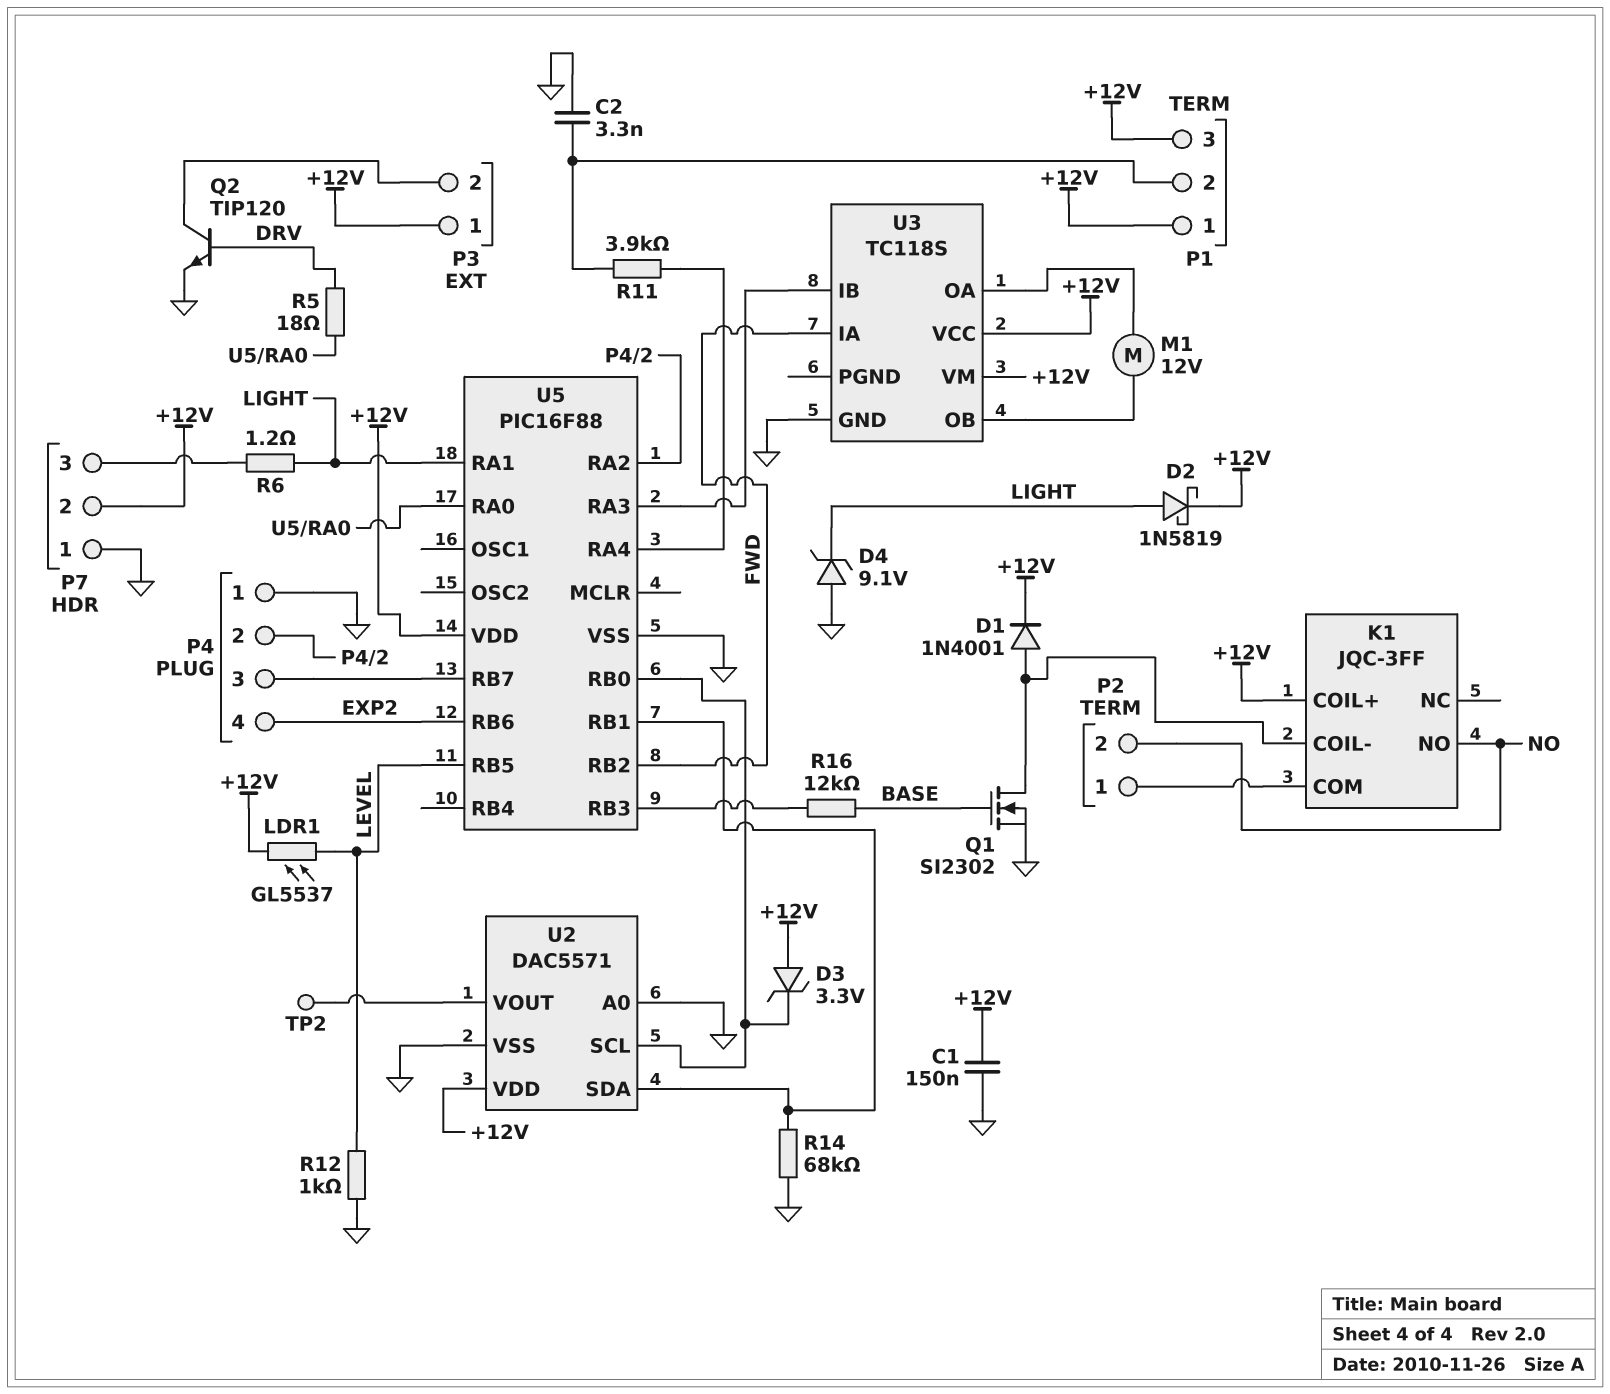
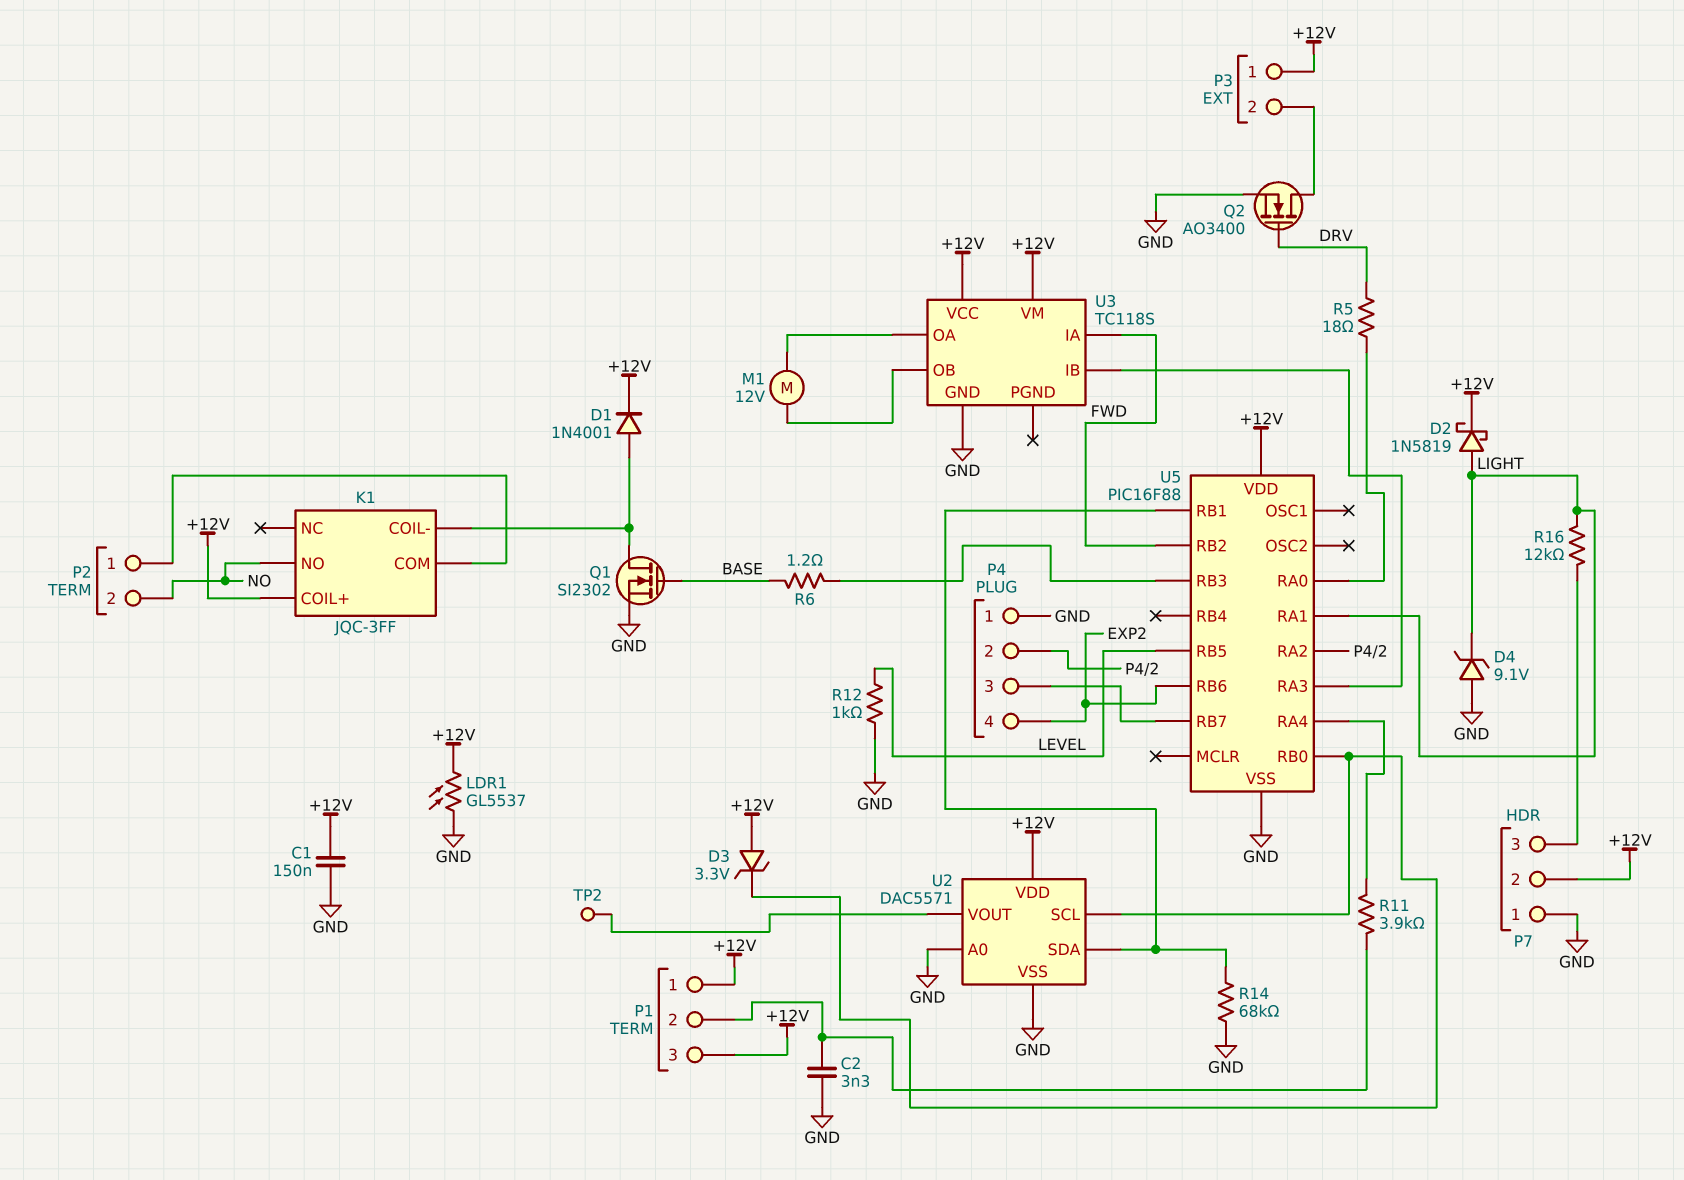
LDR1: GL5537 (+12V, LEVEL) -> GL5537 (+12V, GND)
Q2: NPN TIP120 (B DRV, C P3/2, E GND) -> NMOS AO3400 (G DRV, D P3/2, S GND)
R6: 1.2 (LIGHT, P7/3) -> 1.2 (BASE, U5/RB3)
R16: 12k (BASE, U5/RB3) -> 12k (LIGHT, P7/3)

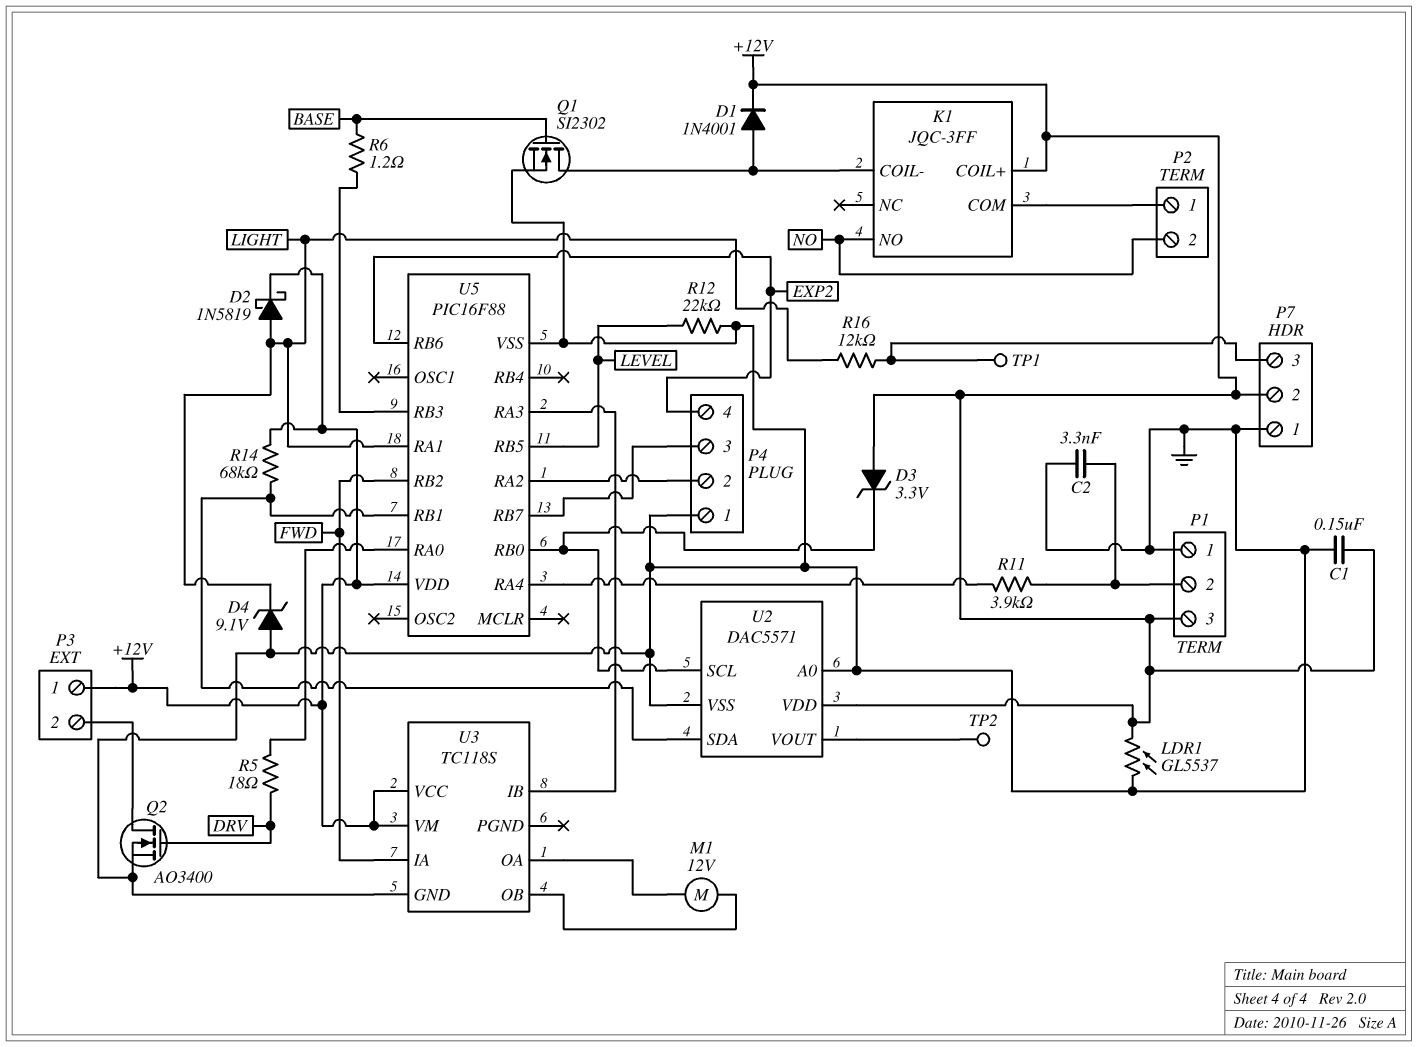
P1 pin 1: +12V -> GND
R12: 1k (GND, LEVEL) -> 22k (GND, LEVEL)
R14: 68k (GND, U2/SDA) -> 68k (+12V, U2/SDA)
TP1: none -> test point (P7/3)

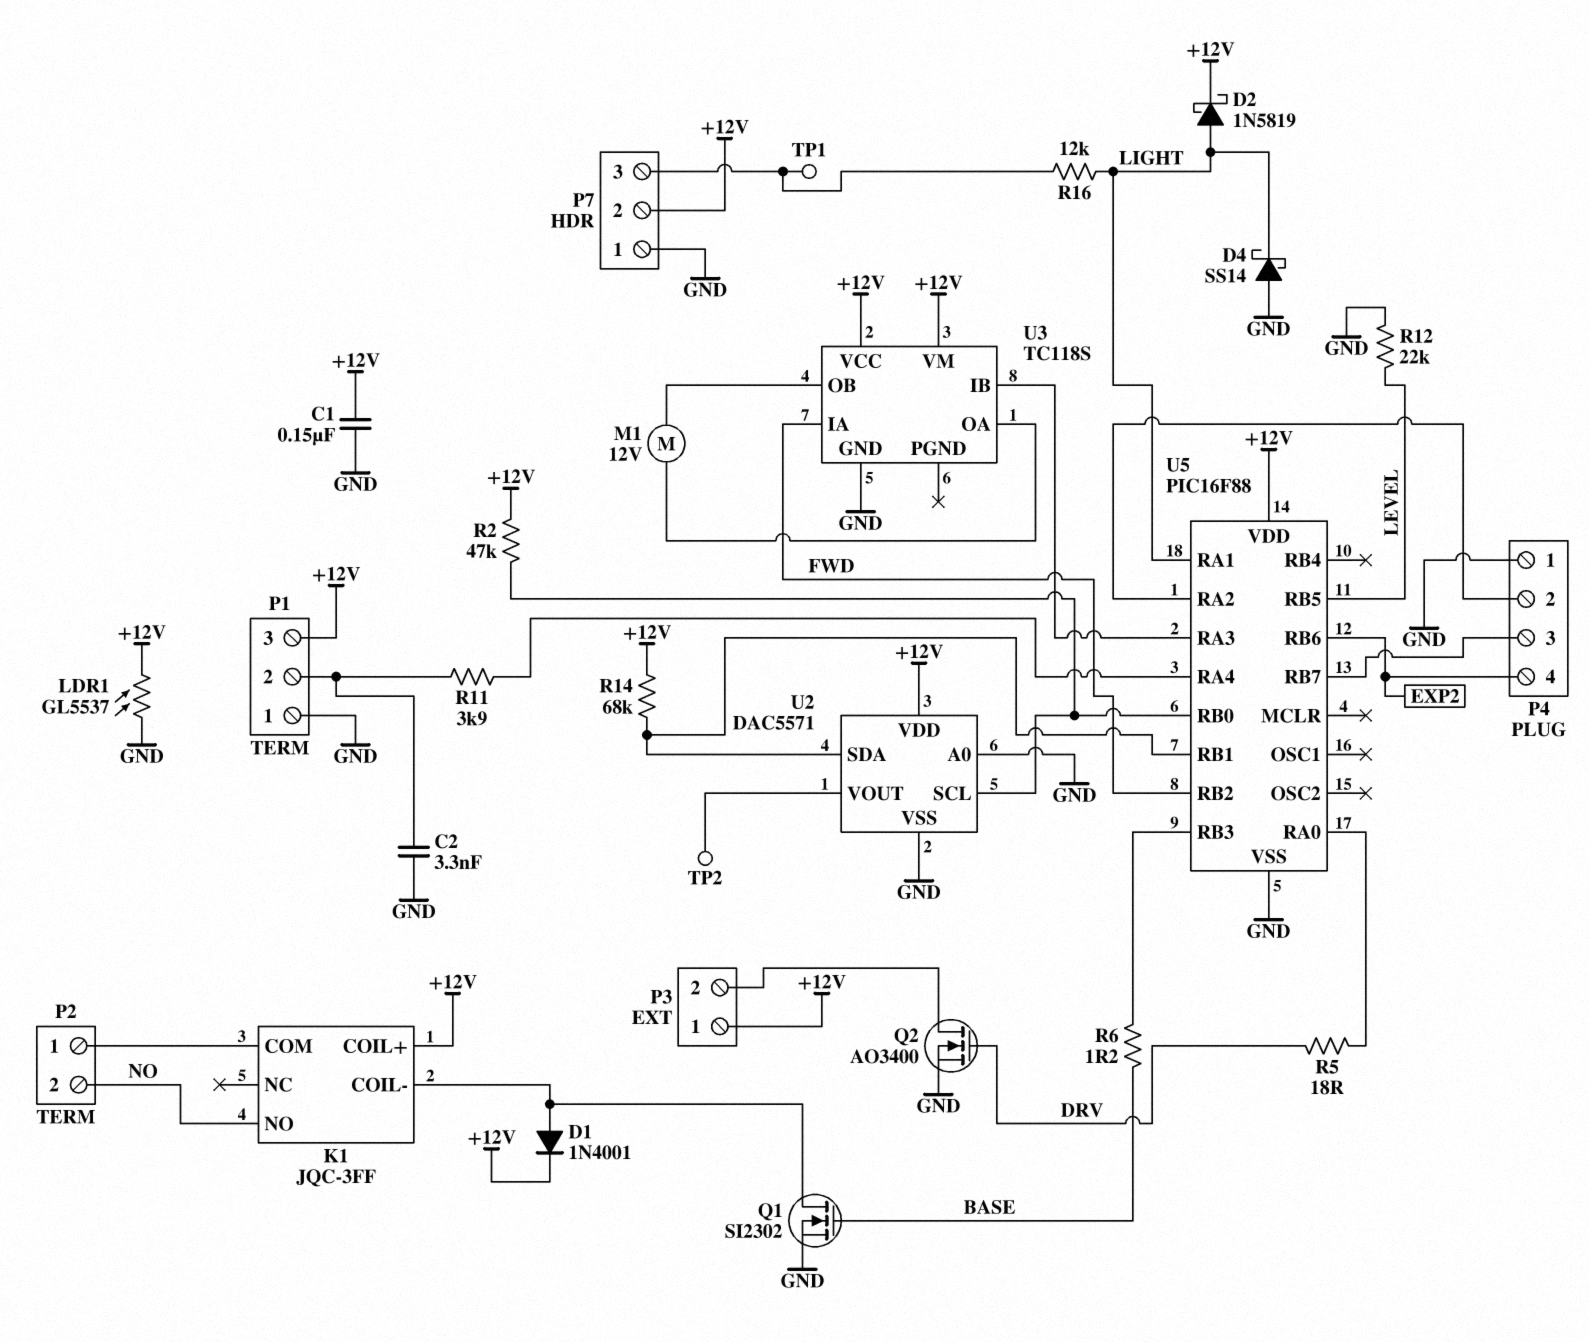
D3: zener 3.3V (A +12V, K U2/SCL) -> none
D4: zener 9.1V (A GND, K LIGHT) -> schottky SS14 (A GND, K LIGHT)
R2: none -> 47k (+12V, U2/SCL)

